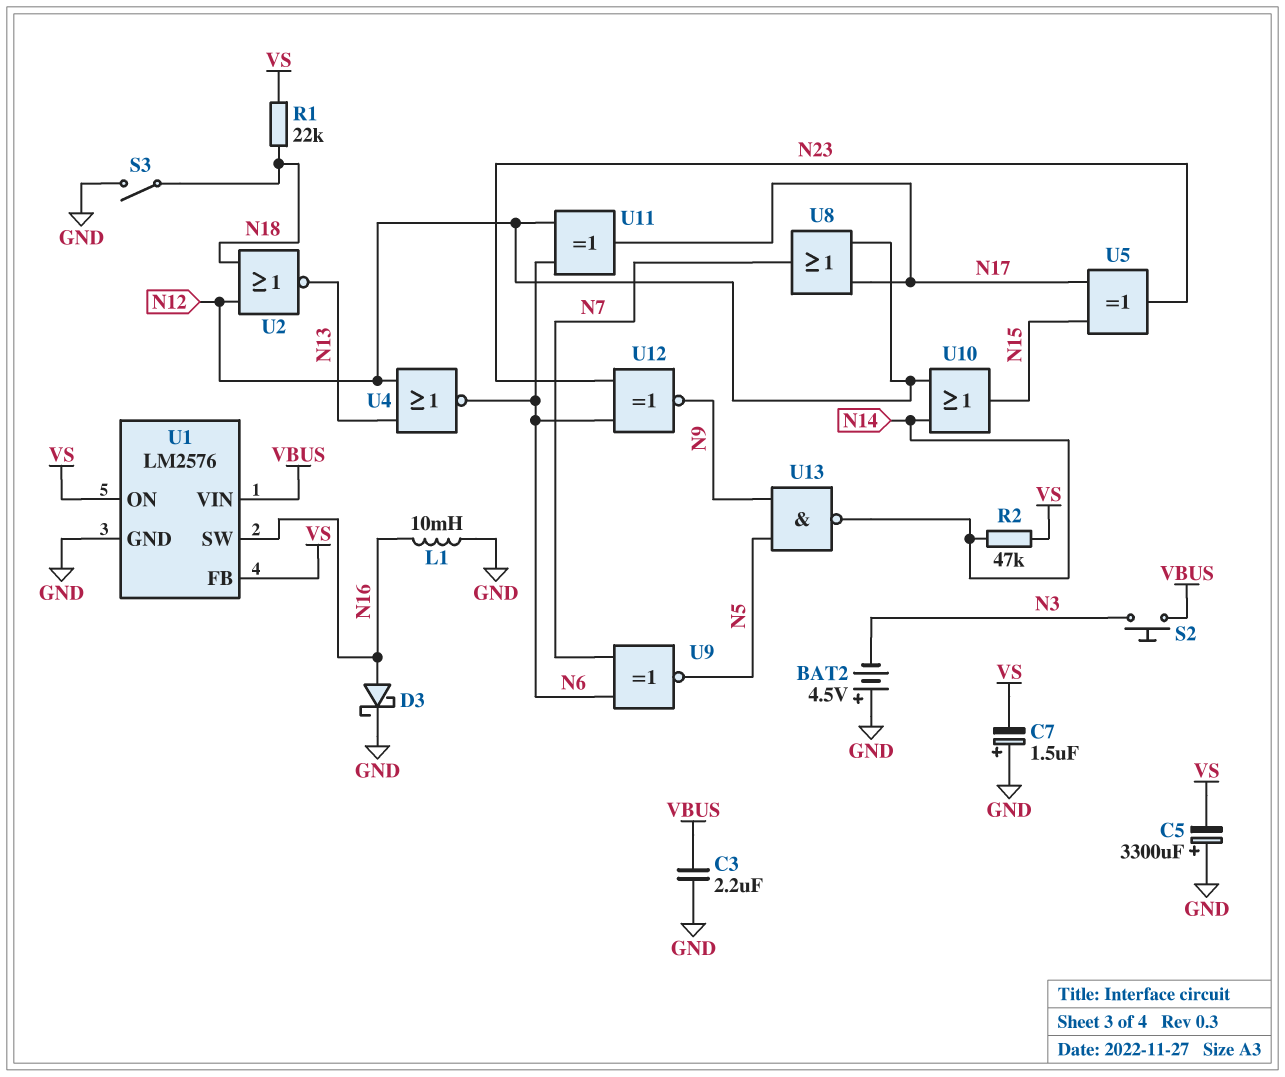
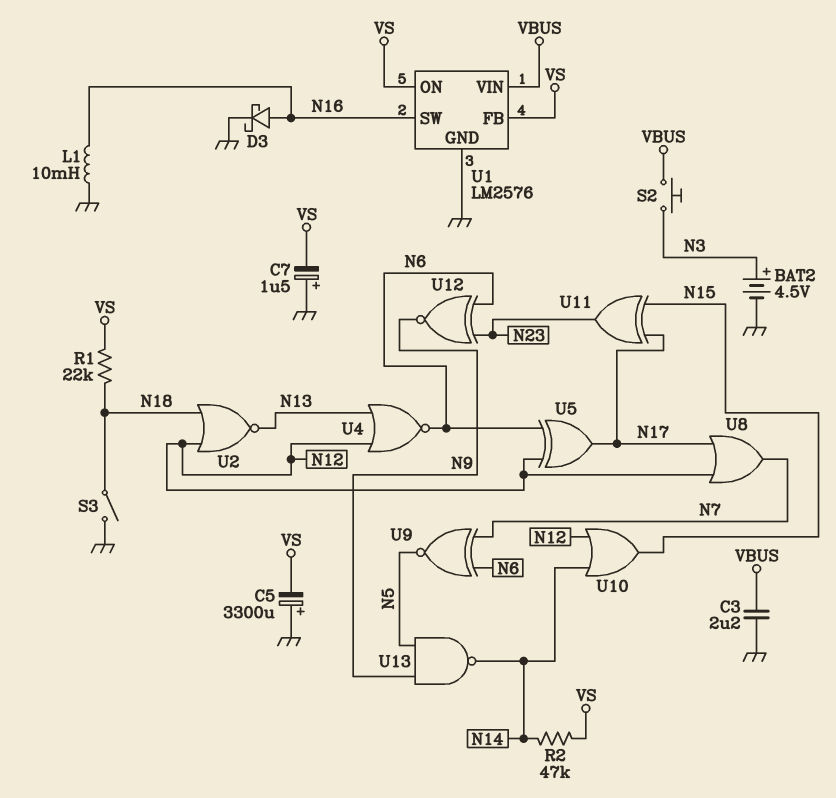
BAT2: 4.5V (plus GND, minus N3) -> 4.5V (plus N3, minus GND)
U5: XOR (in N15, in N17, out N23) -> XOR (in N6, in N12, out N17)
U11: XOR (in N6, in N12, out N17) -> XOR (in N15, in N17, out N23)

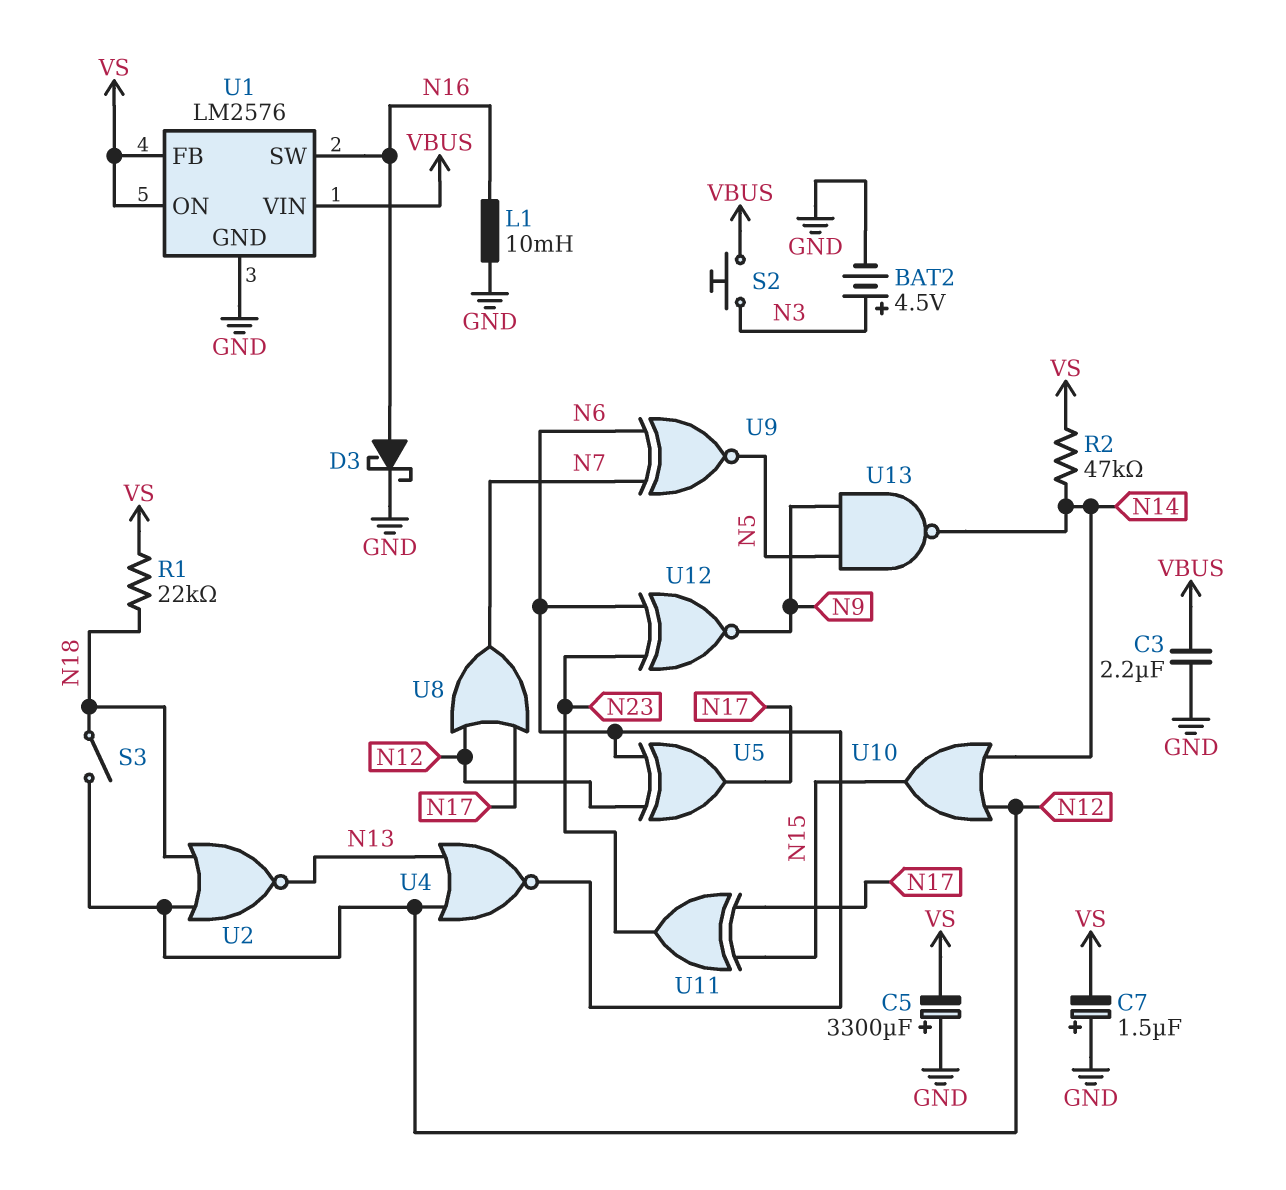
S3: switch (GND, N18) -> switch (N12, N18)

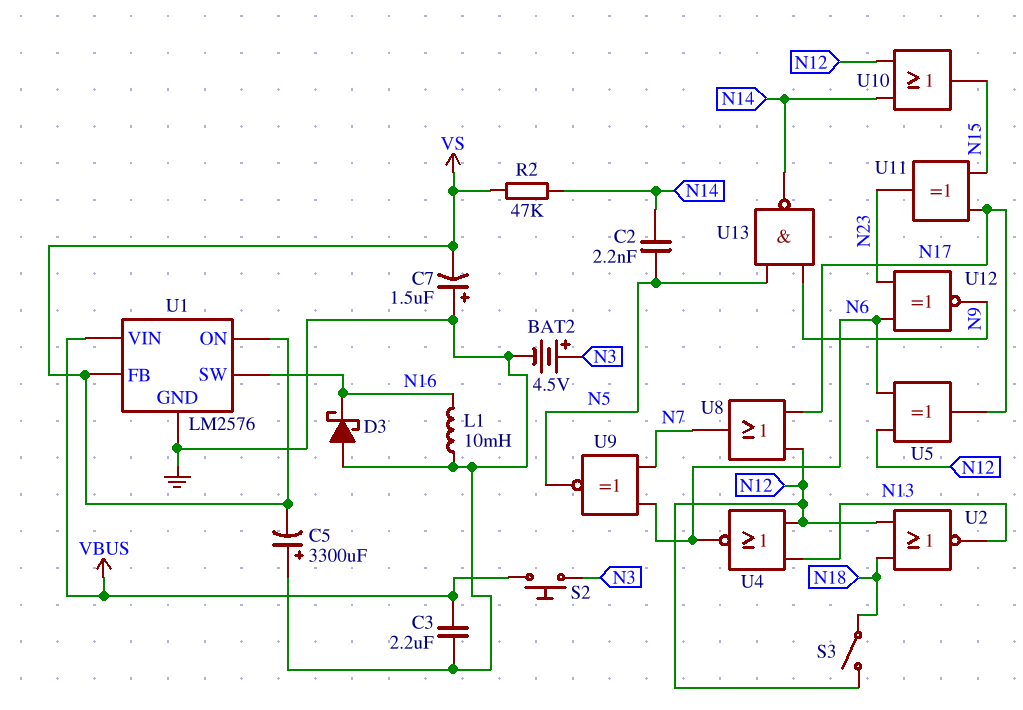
C2: none -> 2.2nF (N5, N14)
D3: schottky (A N16, K GND) -> schottky (A GND, K N16)
R1: 22k (N18, VS) -> none

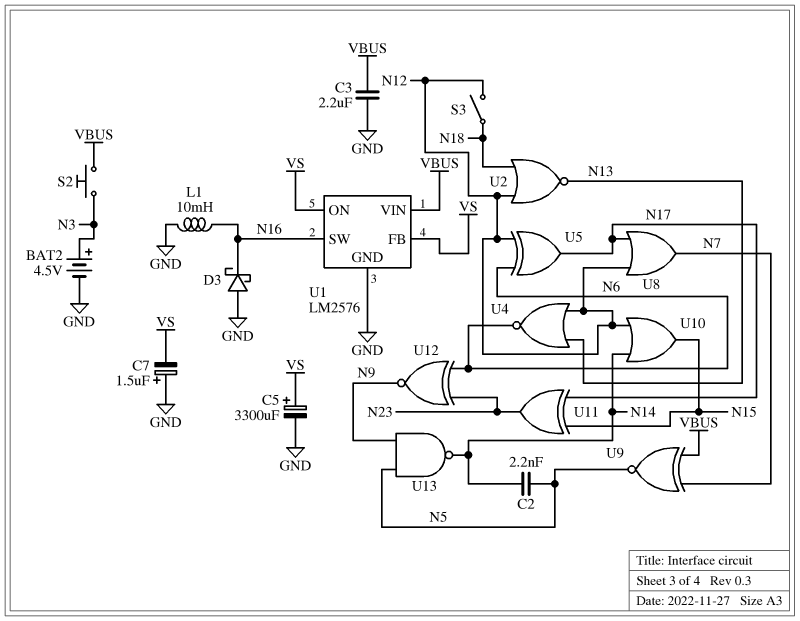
C5: 3300uF (plus GND, minus VS) -> 3300uF (plus VS, minus GND)
R2: 47k (N14, VS) -> none
U9: XNOR (in N6, in N7, out N5) -> XNOR (in N7, in VBUS, out N5)

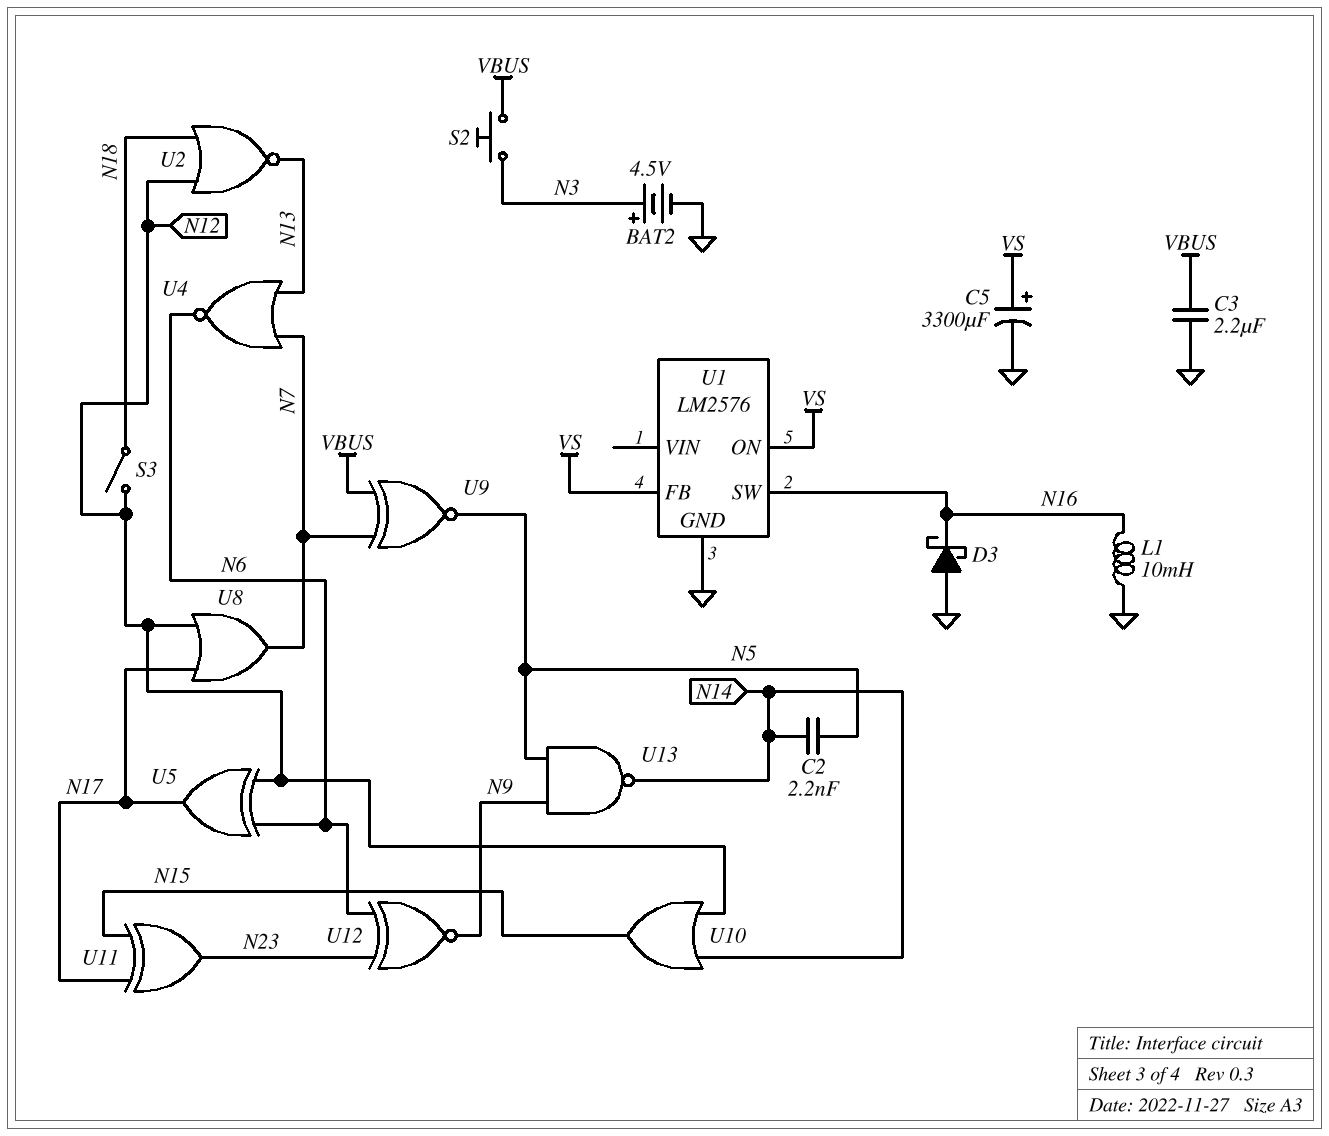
C7: 1.5uF (plus GND, minus VS) -> none
U1 pin VIN: VBUS -> none
U4: NOR (in N12, in N13, out N6) -> NOR (in N7, in N13, out N6)

